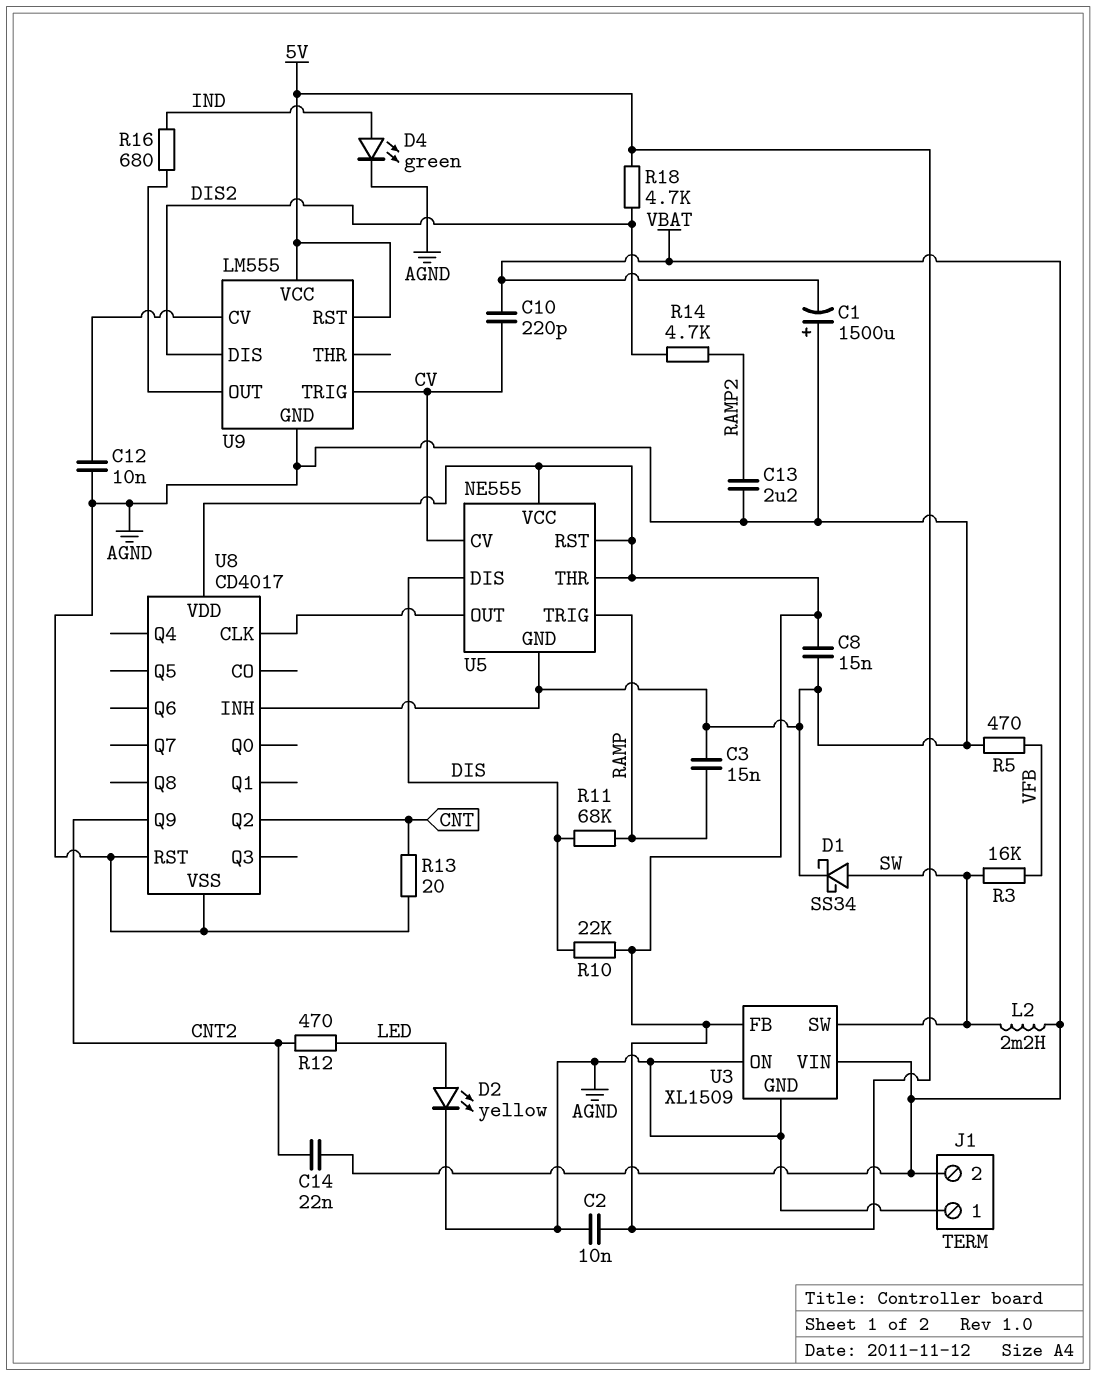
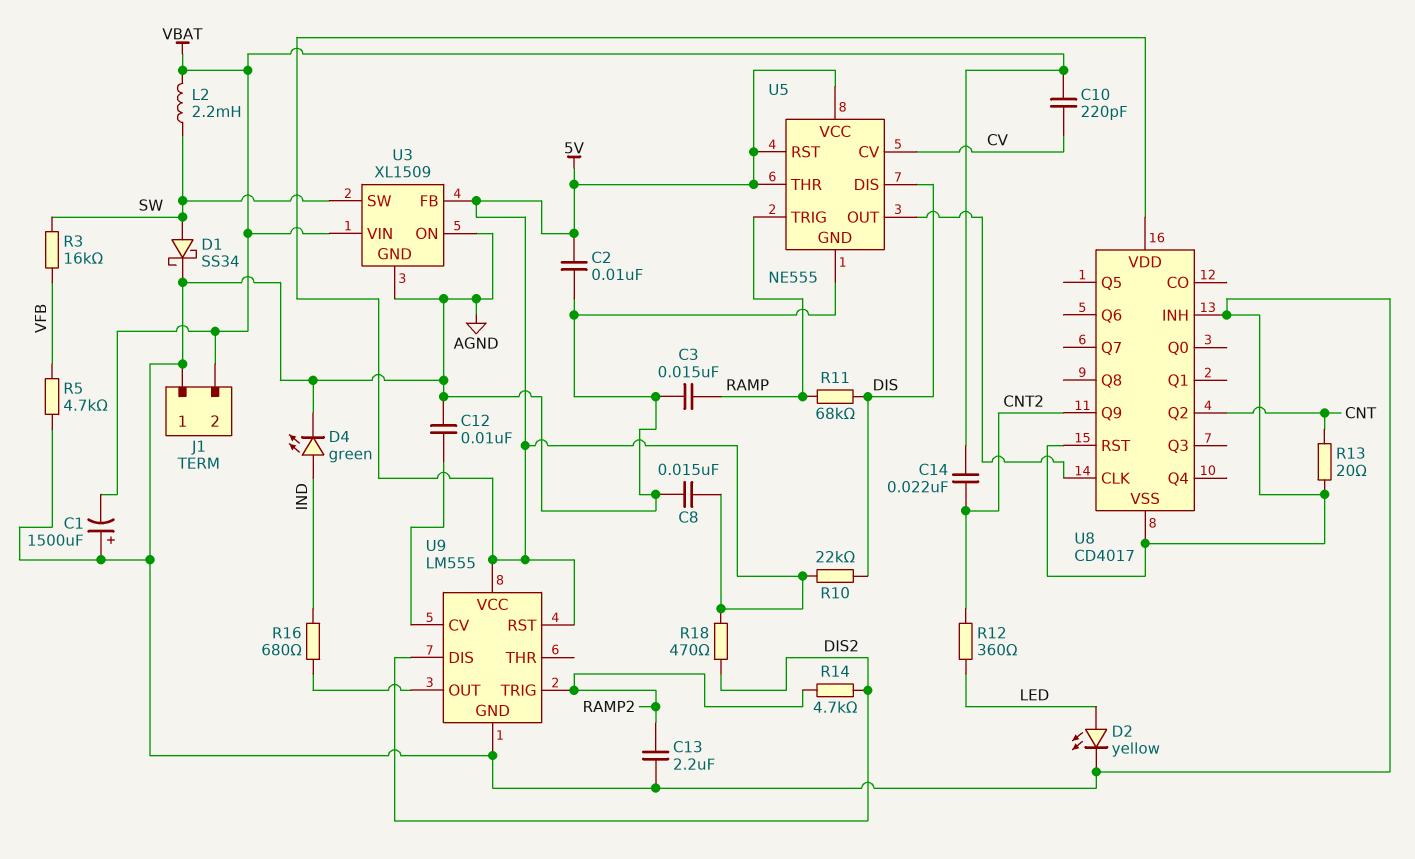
R5: 470 (AGND, VFB) -> 4.7k (AGND, VFB)
R12: 470 (CNT2, LED) -> 360 (CNT2, LED)
R18: 4.7k (5V, DIS2) -> 470 (5V, DIS2)
U9 pin TRIG: CV -> RAMP2

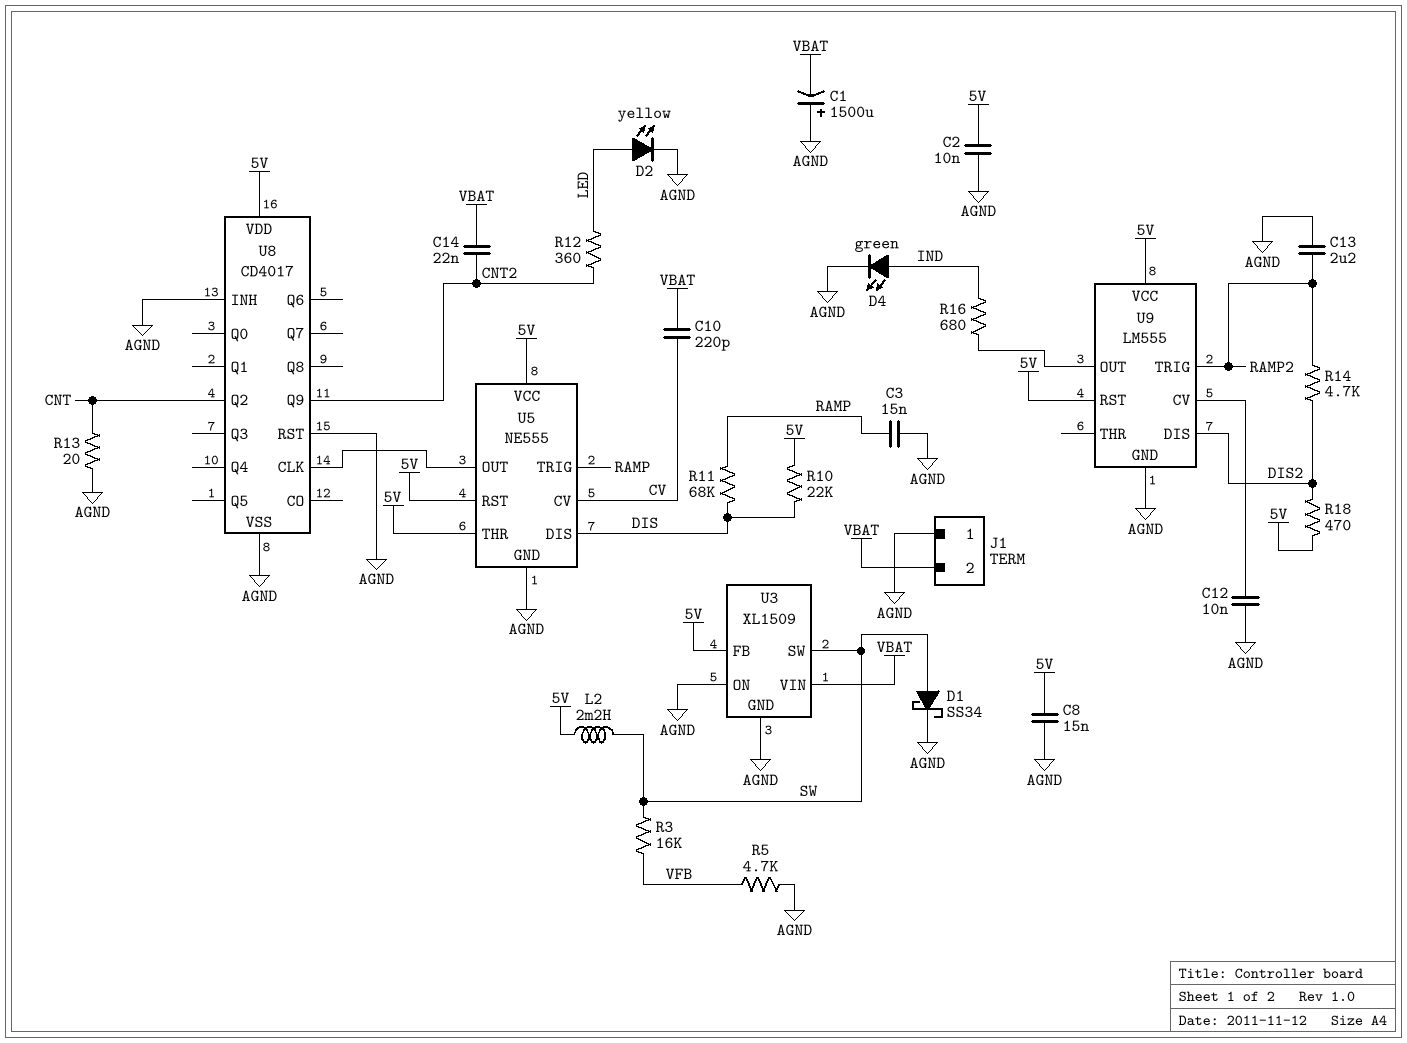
L2: 2.2mH (SW, VBAT) -> 2.2mH (5V, SW)

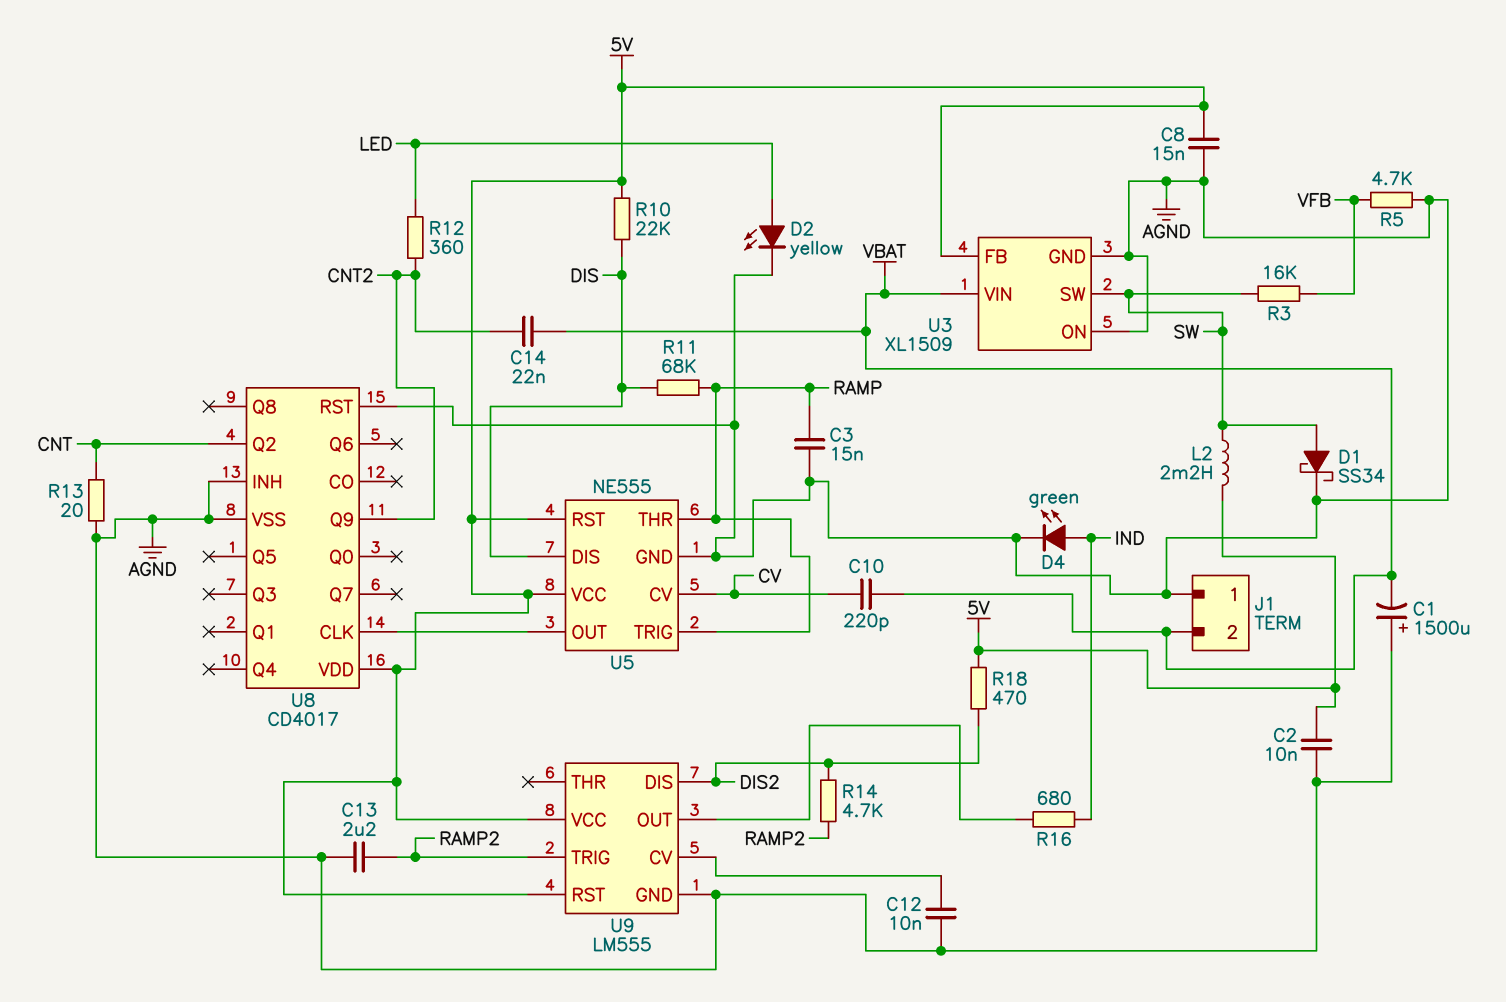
U5 pin THR: 5V -> RAMP

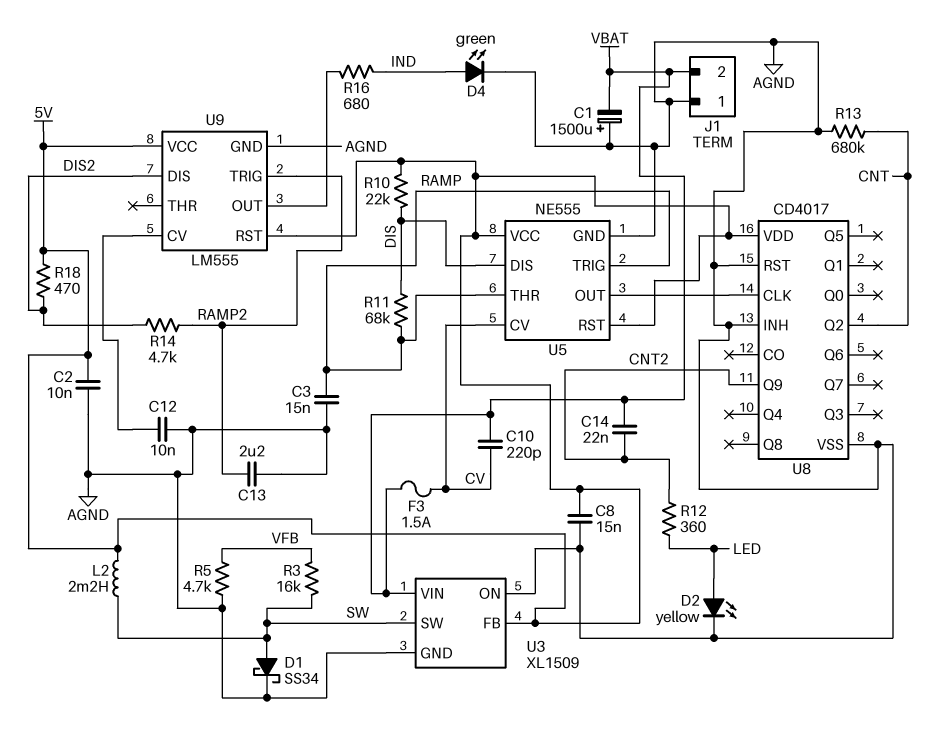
F3: none -> 1.5A (CV, VBAT)
R13: 20 (AGND, CNT) -> 680k (AGND, CNT)

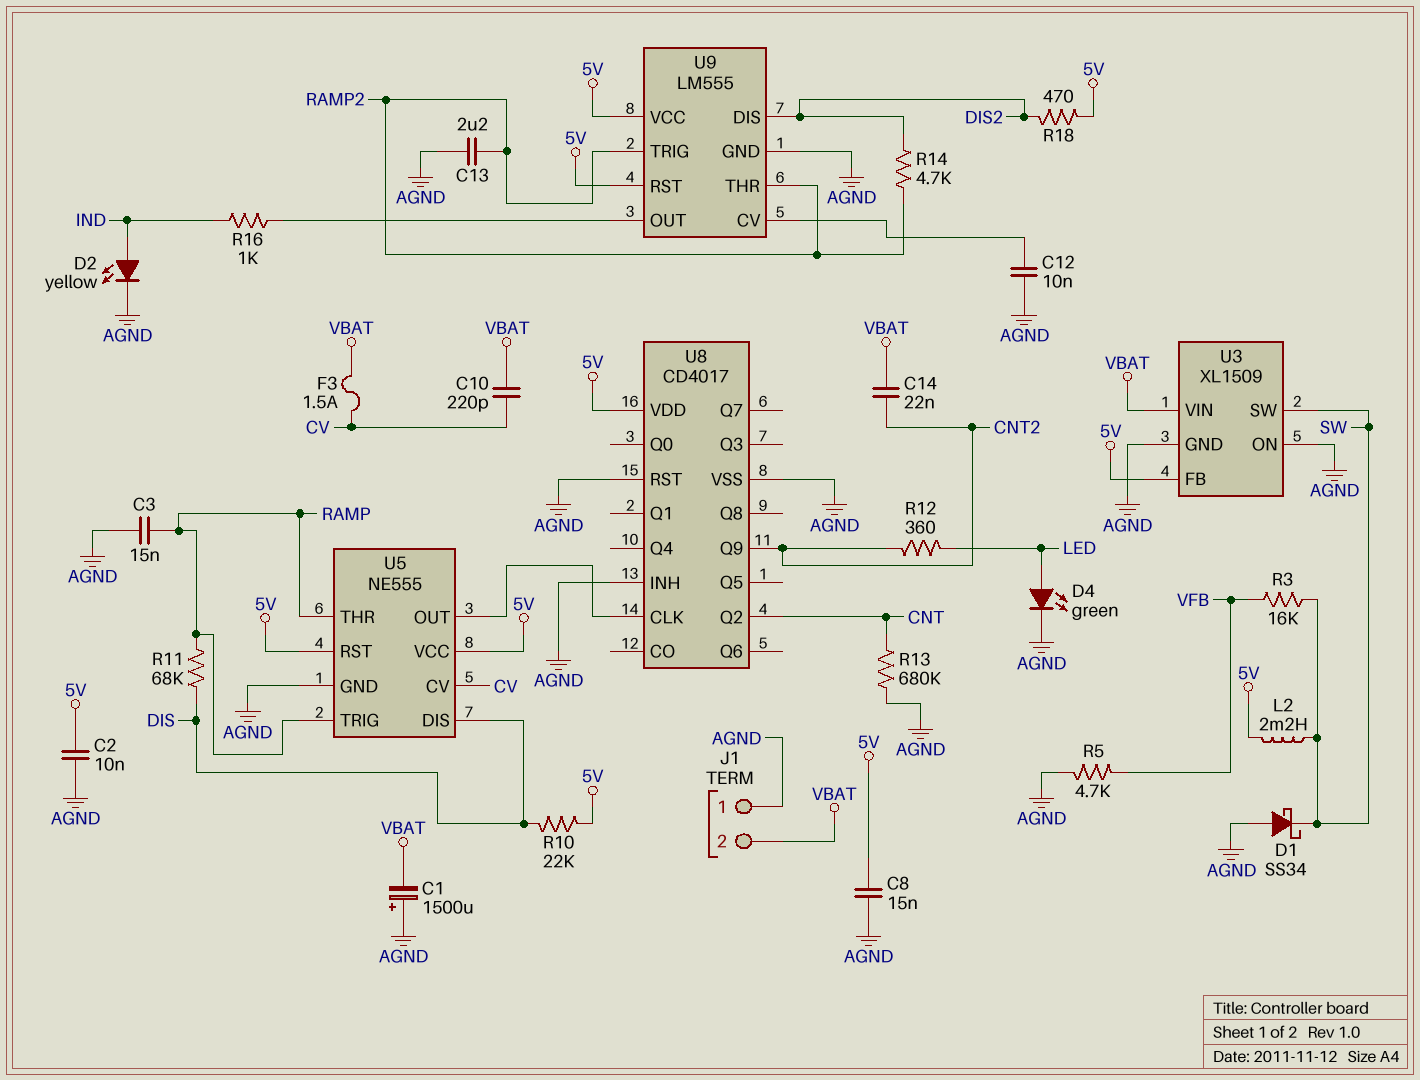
D1: schottky SS34 (A SW, K AGND) -> schottky SS34 (A AGND, K SW)
D2: LED yellow (A LED, K AGND) -> LED yellow (A IND, K AGND)
D4: LED green (A IND, K AGND) -> LED green (A LED, K AGND)
R16: 680 (IND, U9/OUT) -> 1k (IND, U9/OUT)
U9 pin THR: none -> RAMP2

